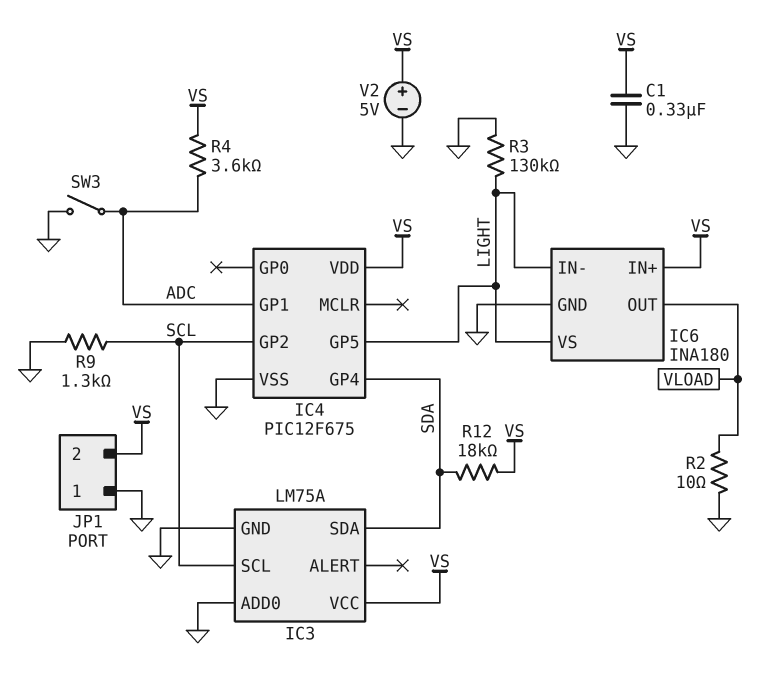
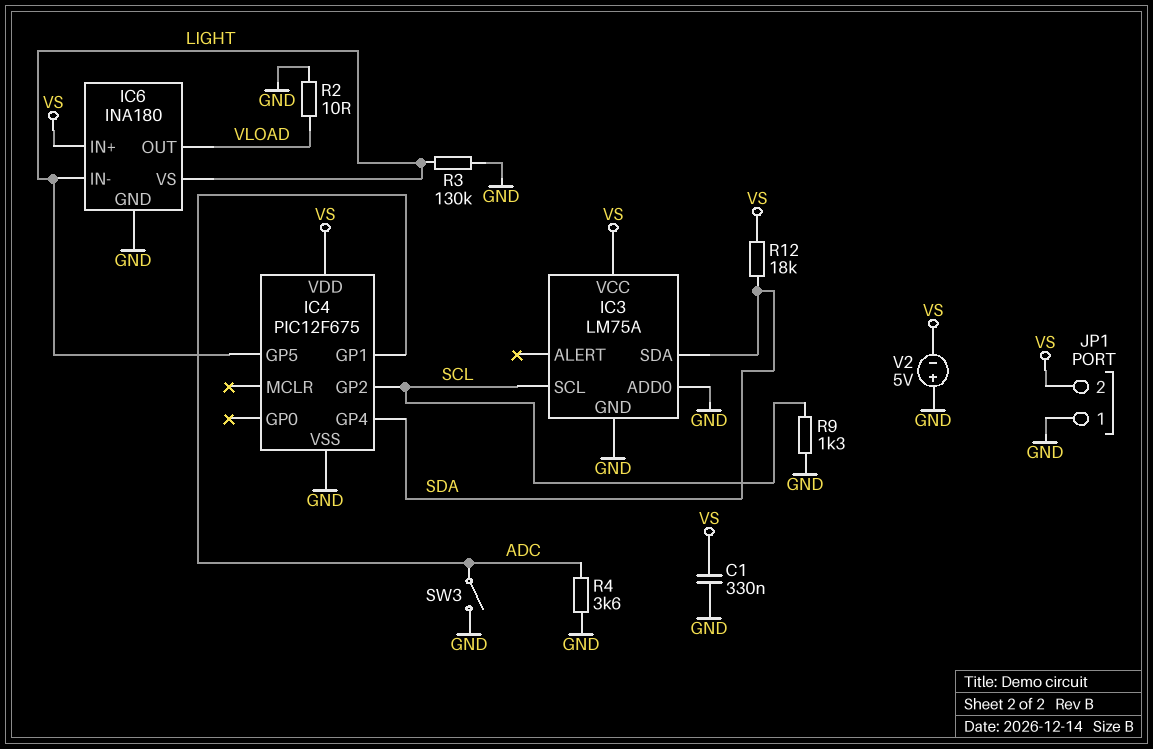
R4: 3.6k (ADC, VS) -> 3.6k (ADC, GND)
V2: 5V (plus VS, minus GND) -> 5V (plus GND, minus VS)

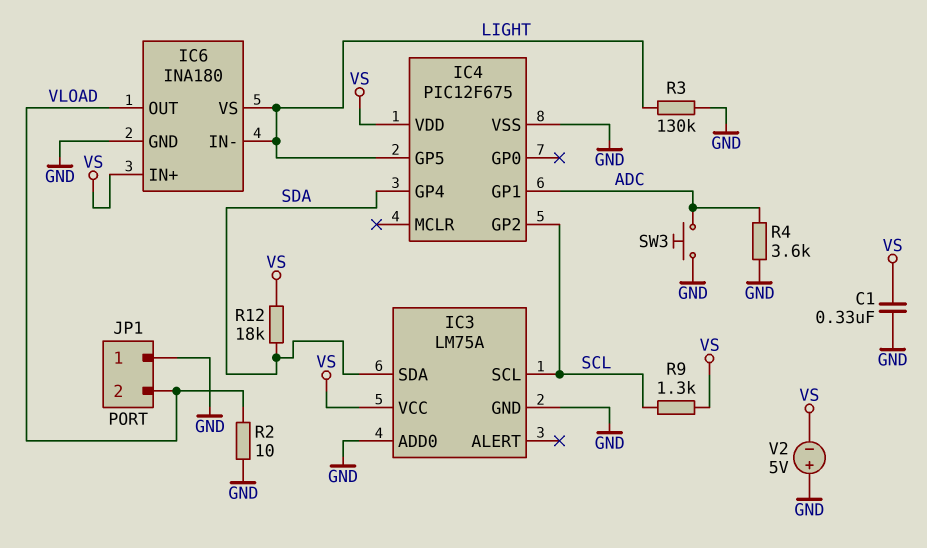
JP1 pin 2: VS -> VLOAD
R9: 1.3k (GND, SCL) -> 1.3k (SCL, VS)
SW3: switch (ADC, GND) -> button (ADC, GND)

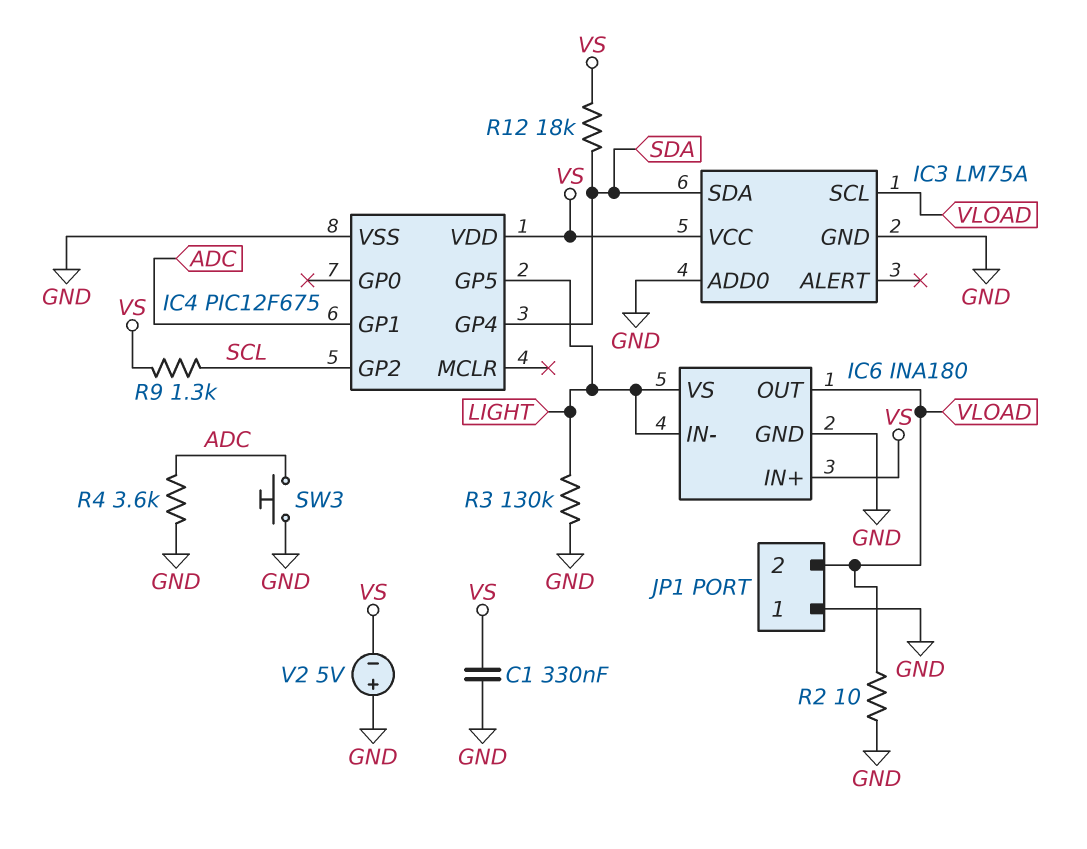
IC3 pin SCL: SCL -> VLOAD

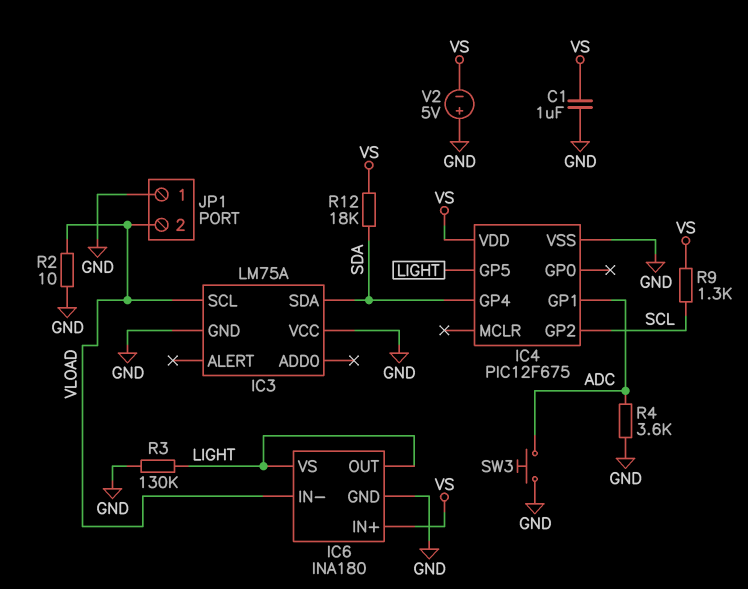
C1: 330nF (GND, VS) -> 1uF (GND, VS)
IC3 pin ADD0: GND -> none
IC3 pin VCC: VS -> GND
IC6 pin IN-: LIGHT -> VLOAD
IC6 pin OUT: VLOAD -> LIGHT

